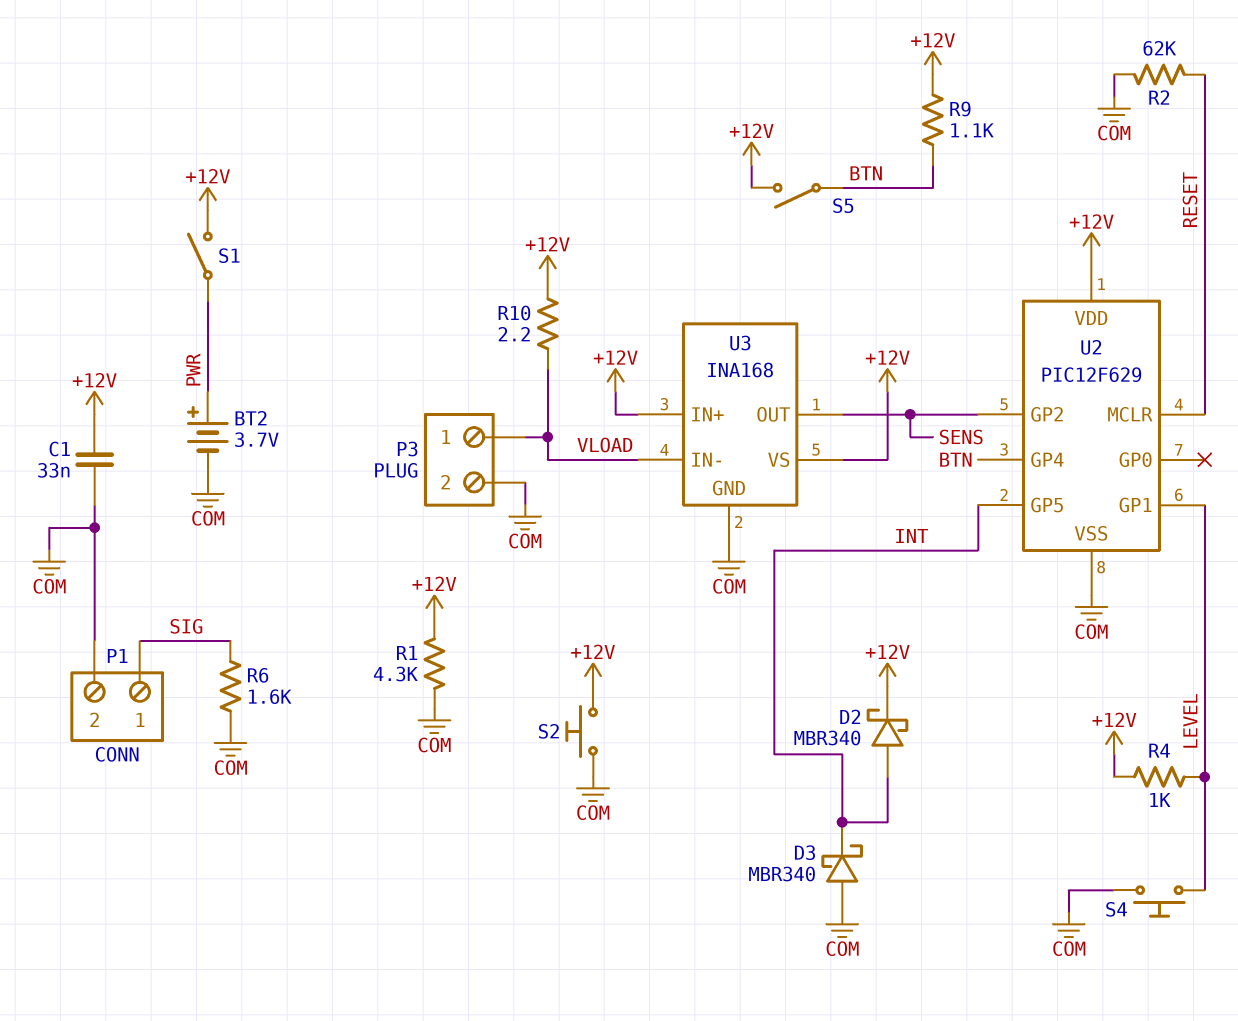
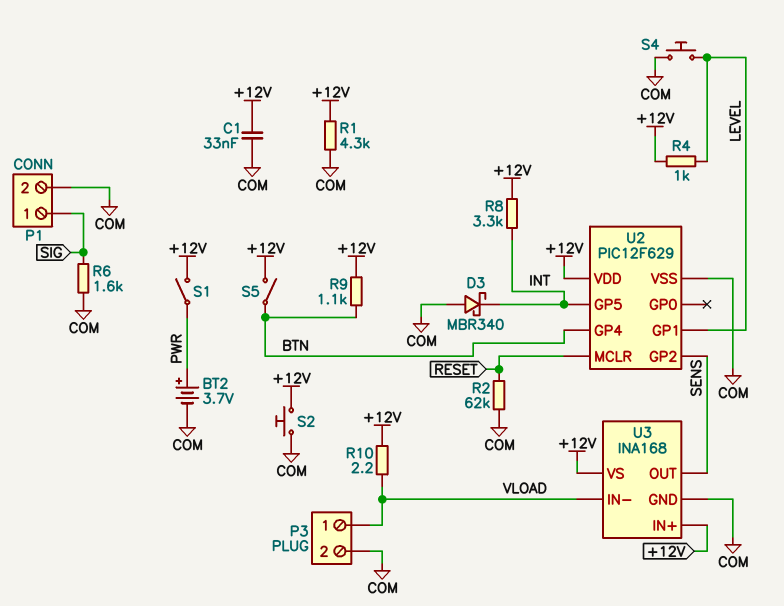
D2: schottky MBR340 (A INT, K +12V) -> none
R8: none -> 3.3k (+12V, INT)

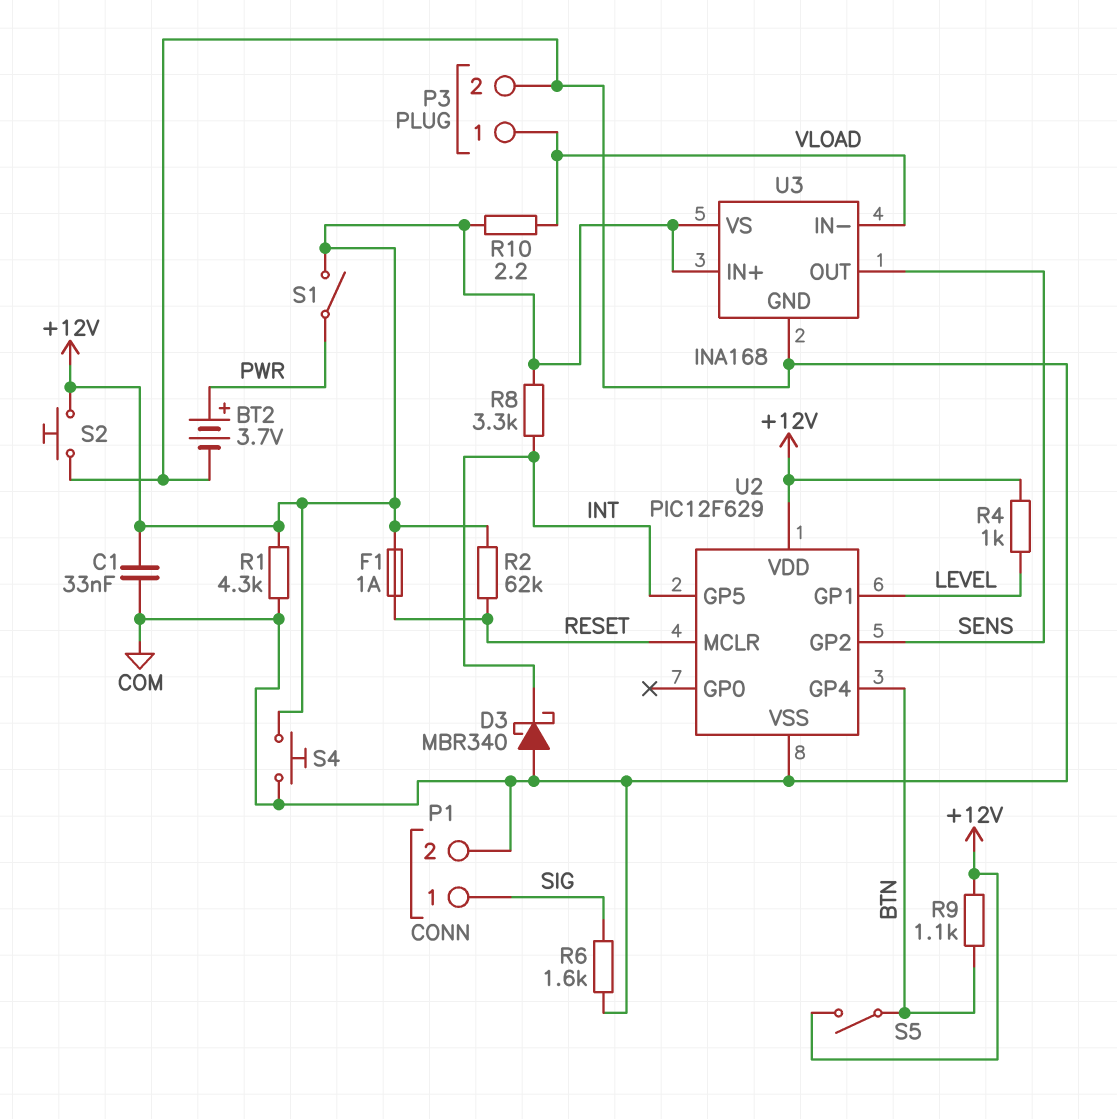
F1: none -> 1A (+12V, RESET)
R2: 62k (COM, RESET) -> 62k (+12V, RESET)
S4: button (COM, LEVEL) -> button (+12V, COM)

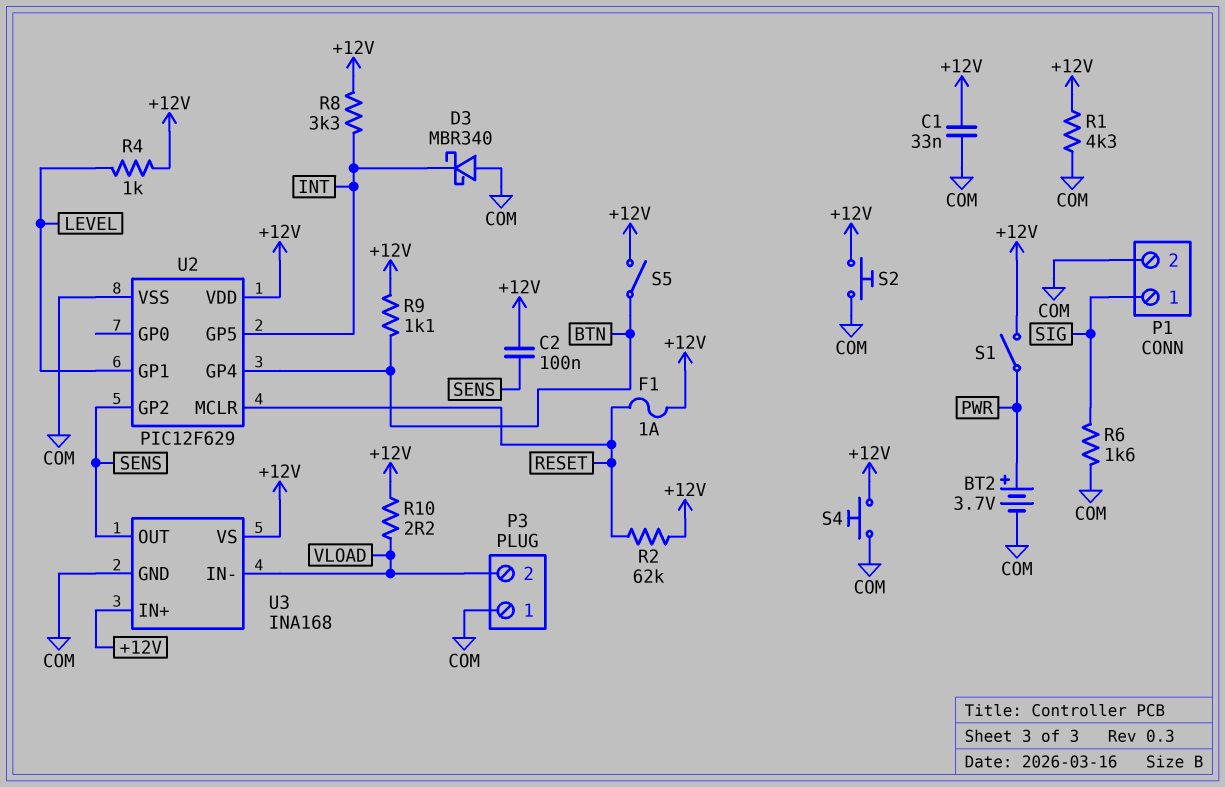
C2: none -> 100nF (+12V, SENS)
P3 pin 1: VLOAD -> COM
P3 pin 2: COM -> VLOAD

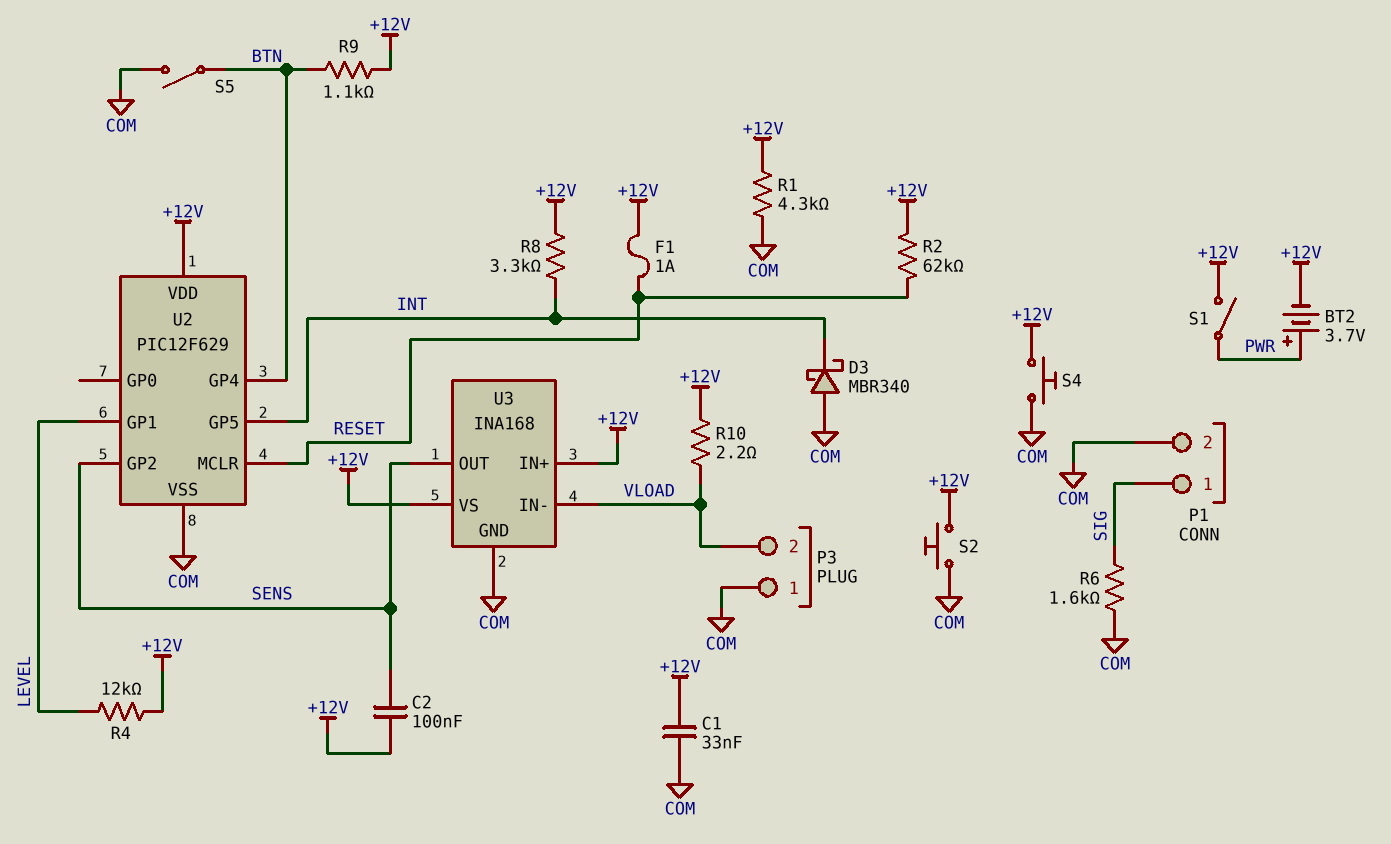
BT2: 3.7V (plus PWR, minus COM) -> 3.7V (plus PWR, minus +12V)
R4: 1k (+12V, LEVEL) -> 12k (+12V, LEVEL)
S5: switch (+12V, BTN) -> switch (BTN, COM)

